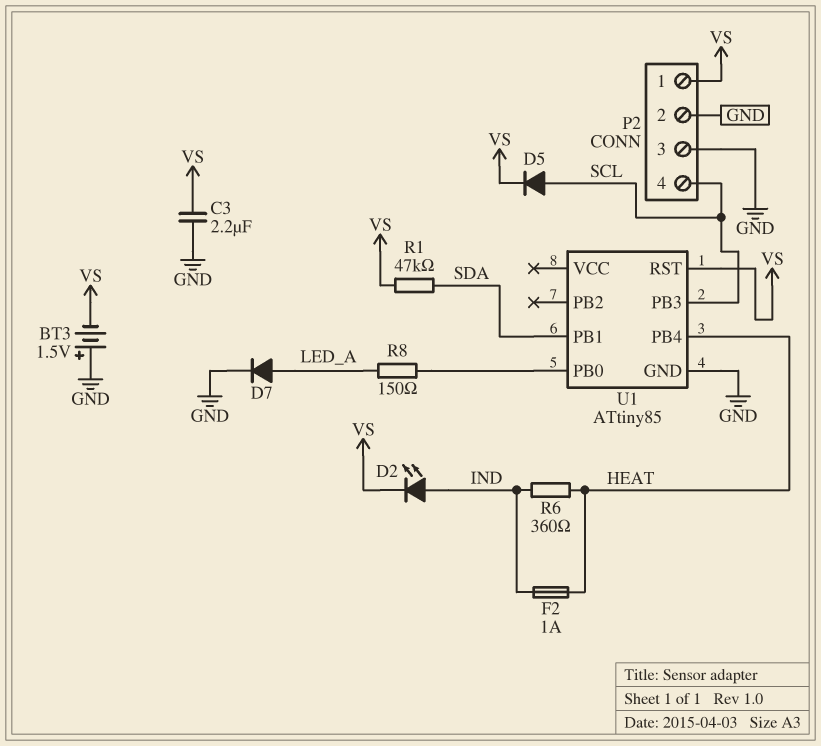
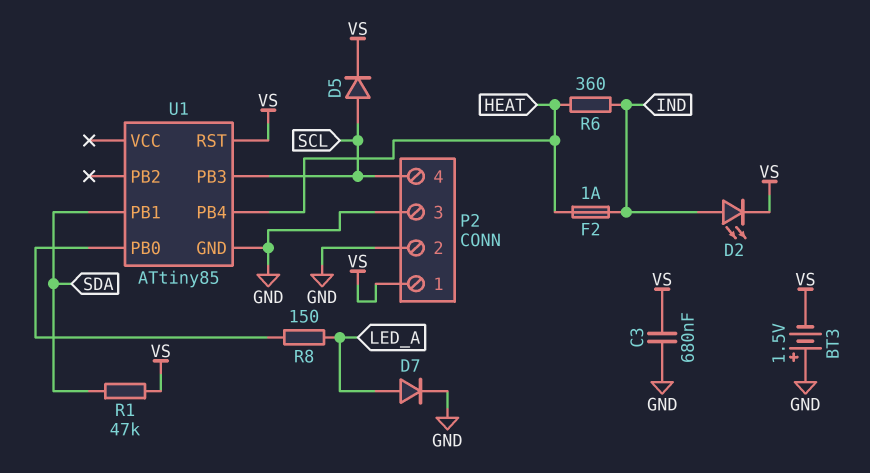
C3: 2.2uF (GND, VS) -> 680nF (GND, VS)

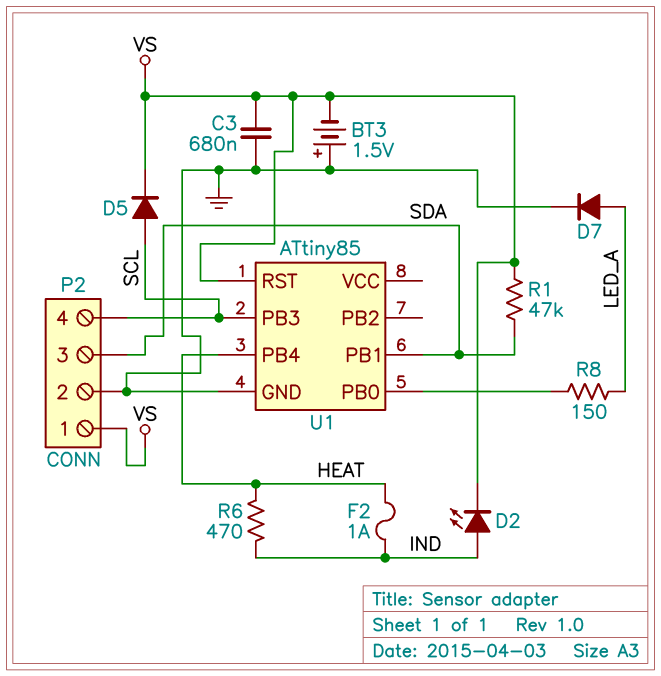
P2 pin 3: GND -> SDA
R6: 360 (HEAT, IND) -> 470 (HEAT, IND)

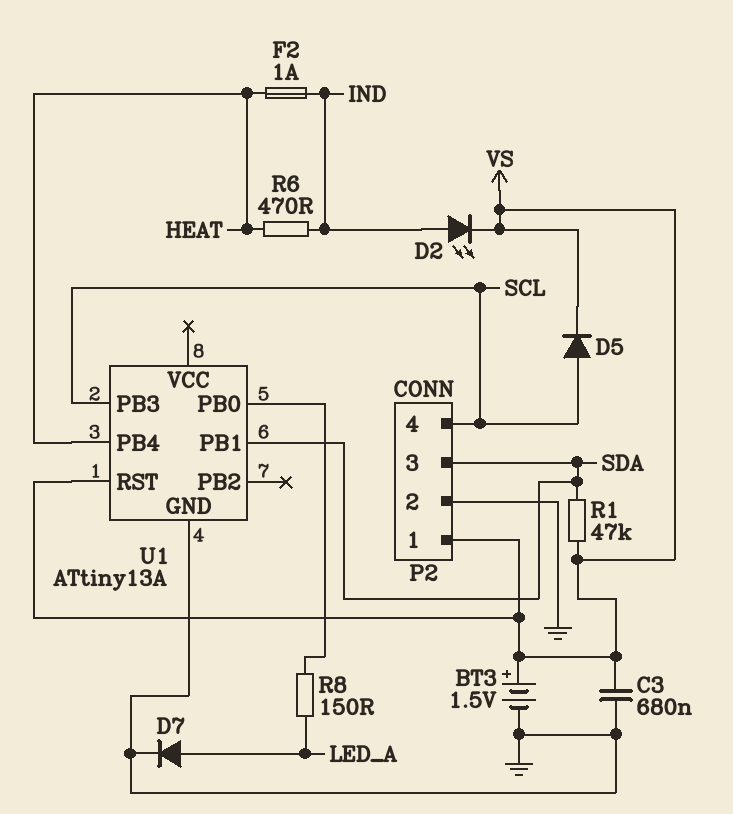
BT3: 1.5V (plus GND, minus VS) -> 1.5V (plus VS, minus GND)
U1: ATtiny85 -> ATtiny13A

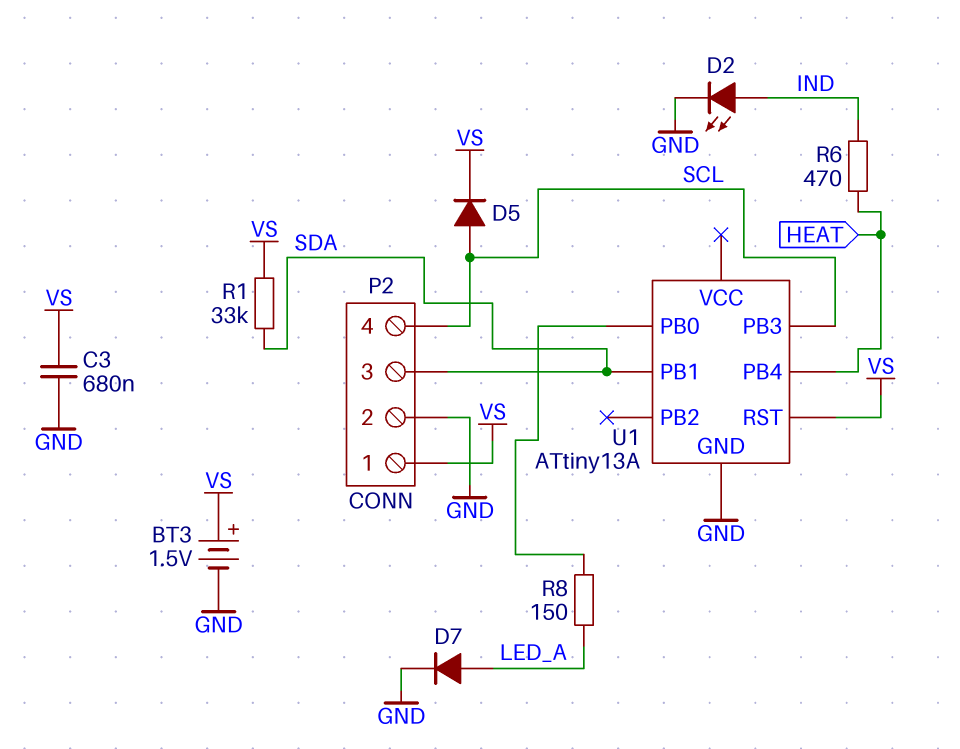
D2: LED (A IND, K VS) -> LED (A IND, K GND)
F2: 1A (HEAT, IND) -> none
R1: 47k (SDA, VS) -> 33k (SDA, VS)

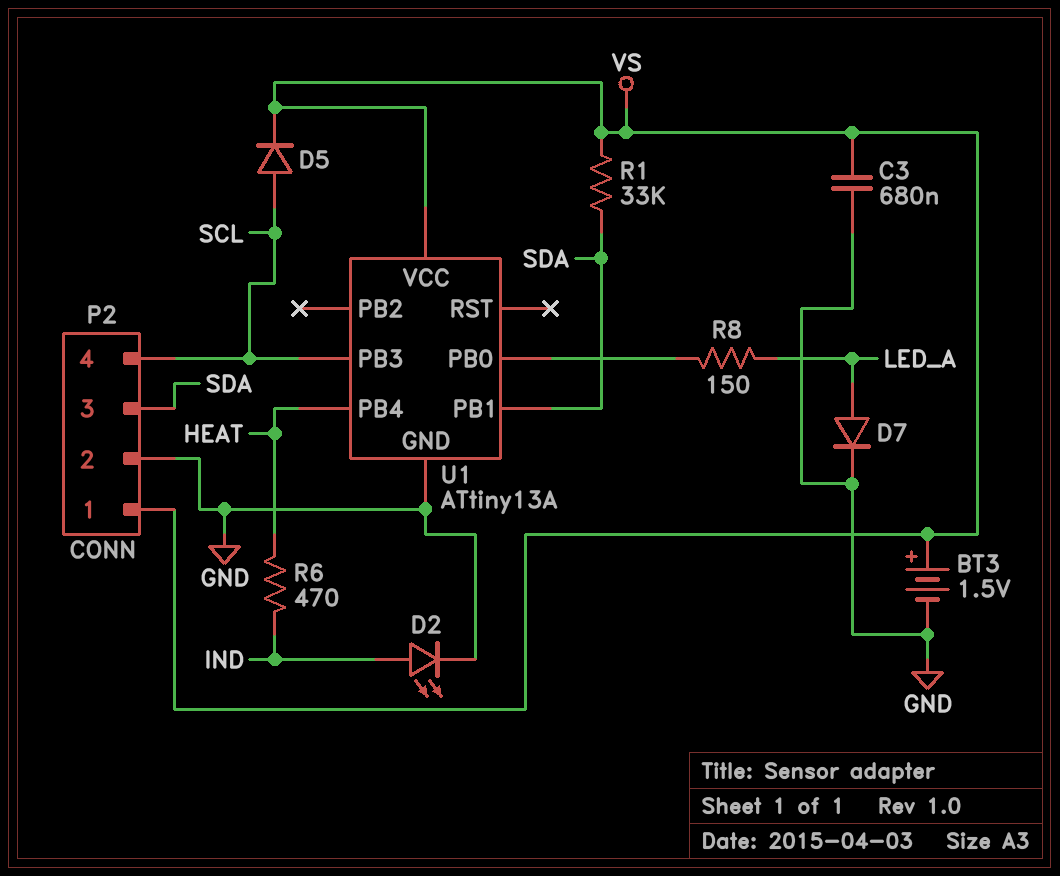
U1 pin RST: VS -> none
U1 pin VCC: none -> VS

